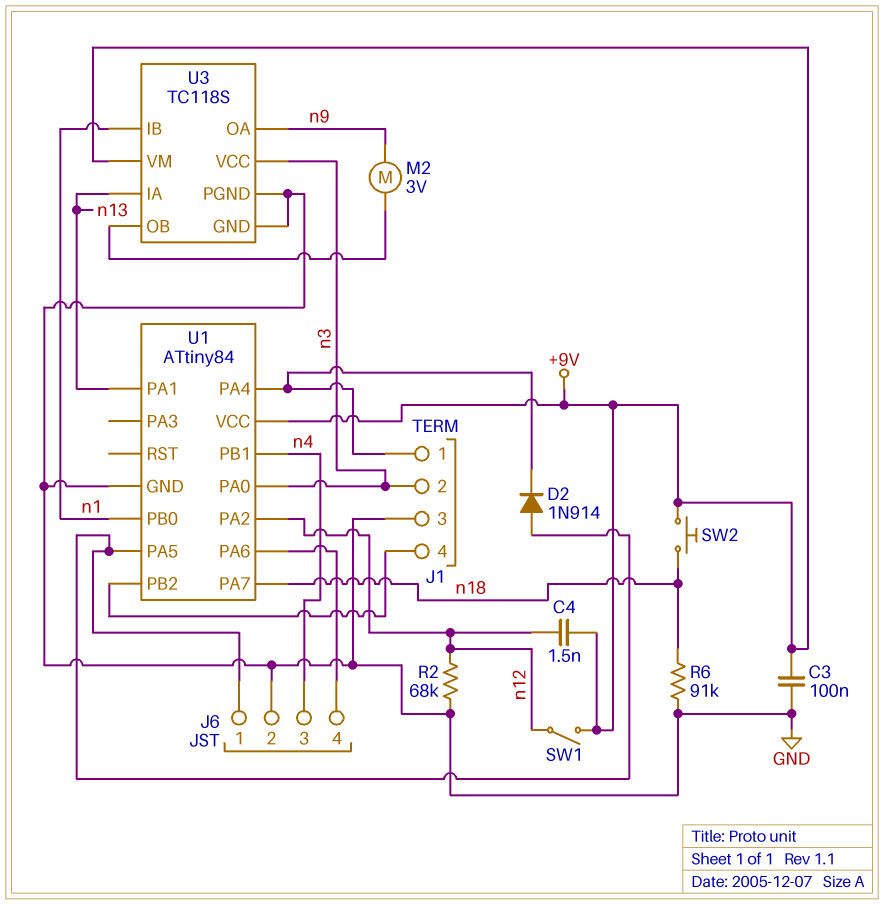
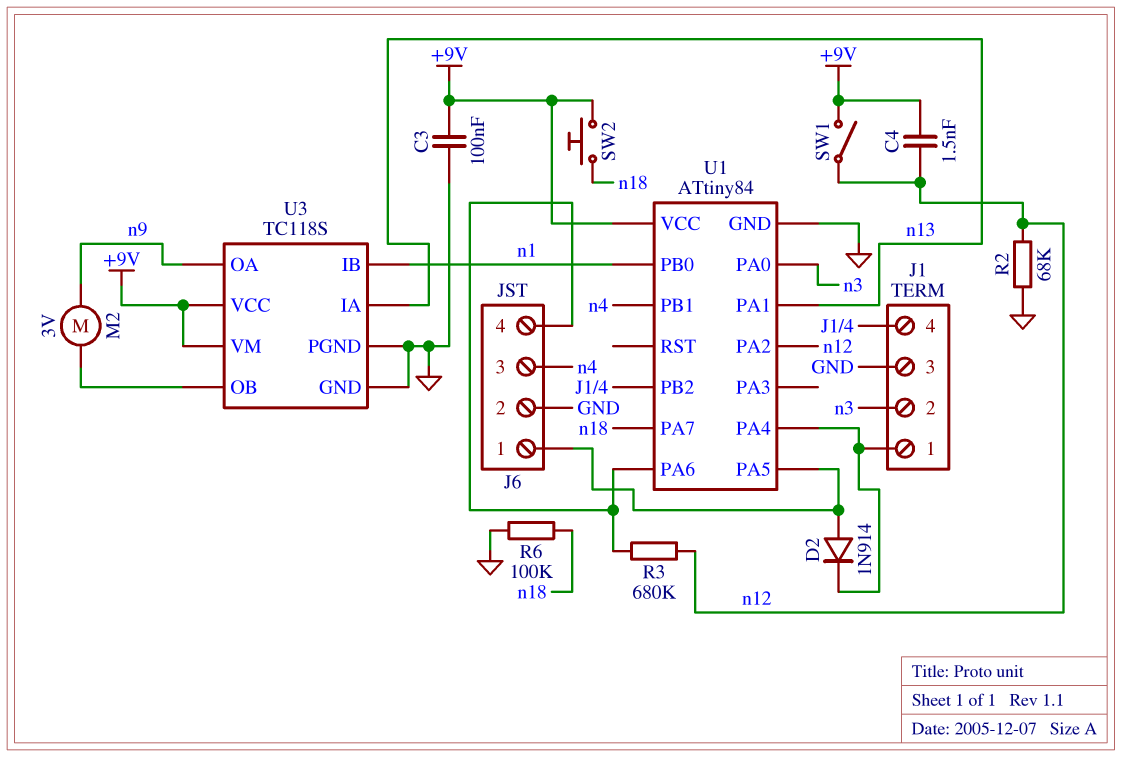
R3: none -> 680k (J6/4, n12)
R6: 91k (GND, n18) -> 100k (GND, n18)
U3 pin VCC: n3 -> +9V

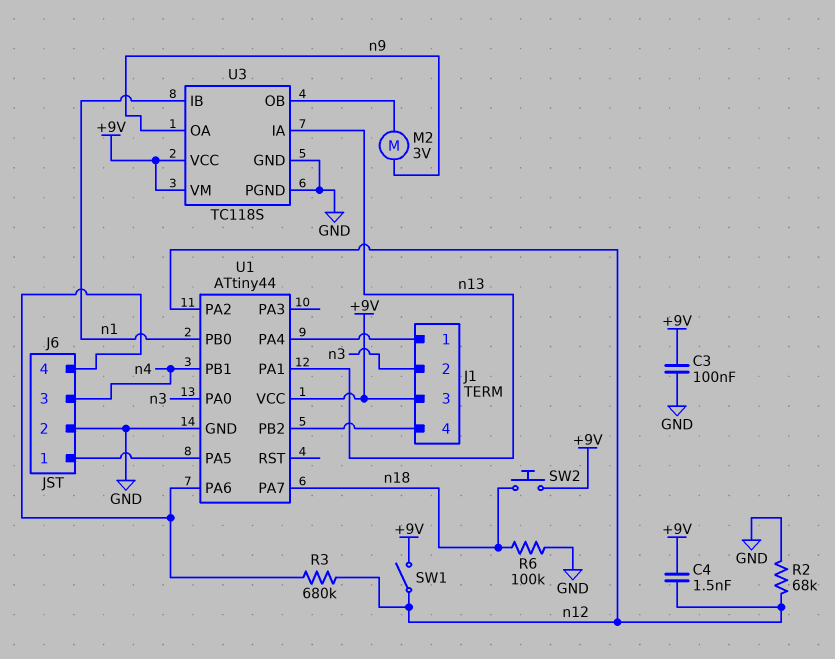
D2: diode 1N914 (A J6/1, K J1/1) -> none
J1 pin 3: GND -> +9V
U1: ATtiny84 -> ATtiny44

